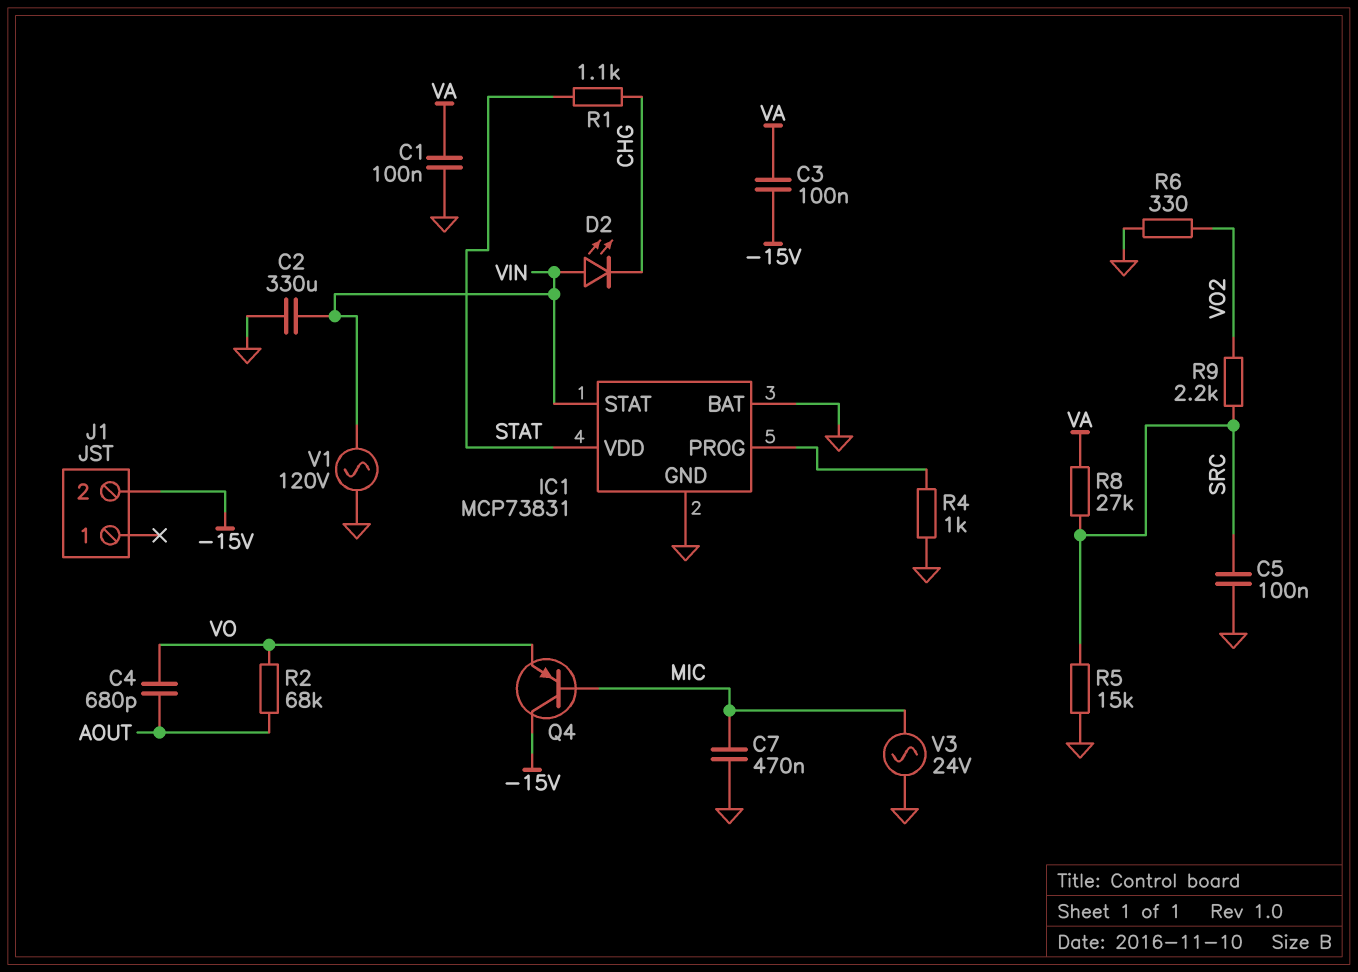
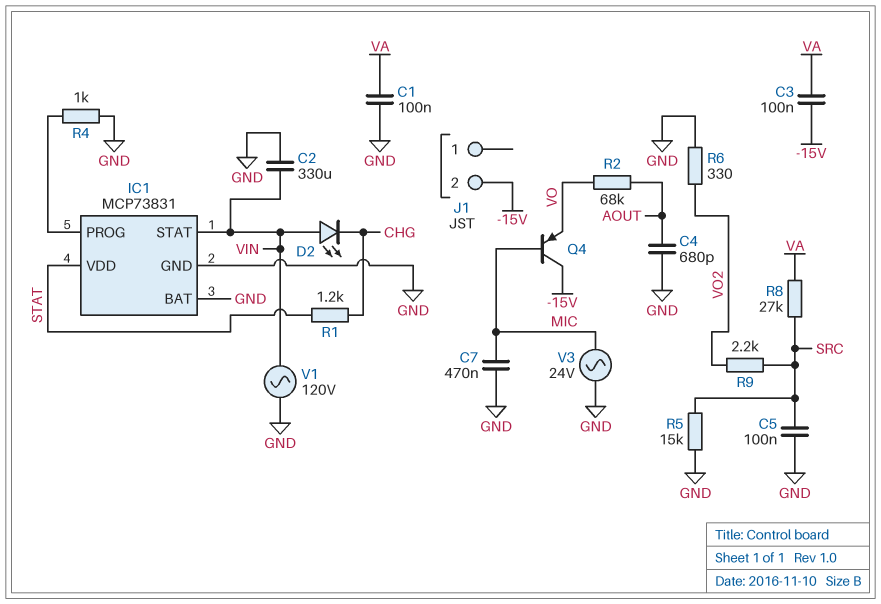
C4: 680pF (AOUT, VO) -> 680pF (AOUT, GND)
R1: 1.1k (CHG, STAT) -> 1.2k (CHG, STAT)

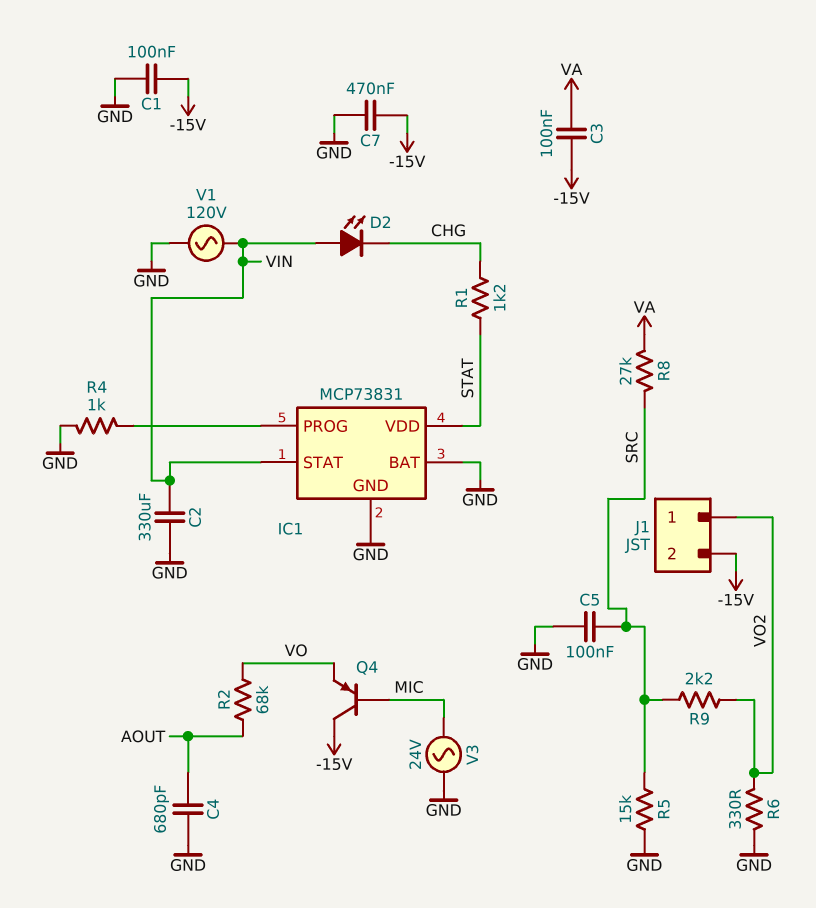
C1: 100nF (GND, VA) -> 100nF (-15V, GND)
C7: 470nF (GND, MIC) -> 470nF (-15V, GND)
J1 pin 1: none -> VO2

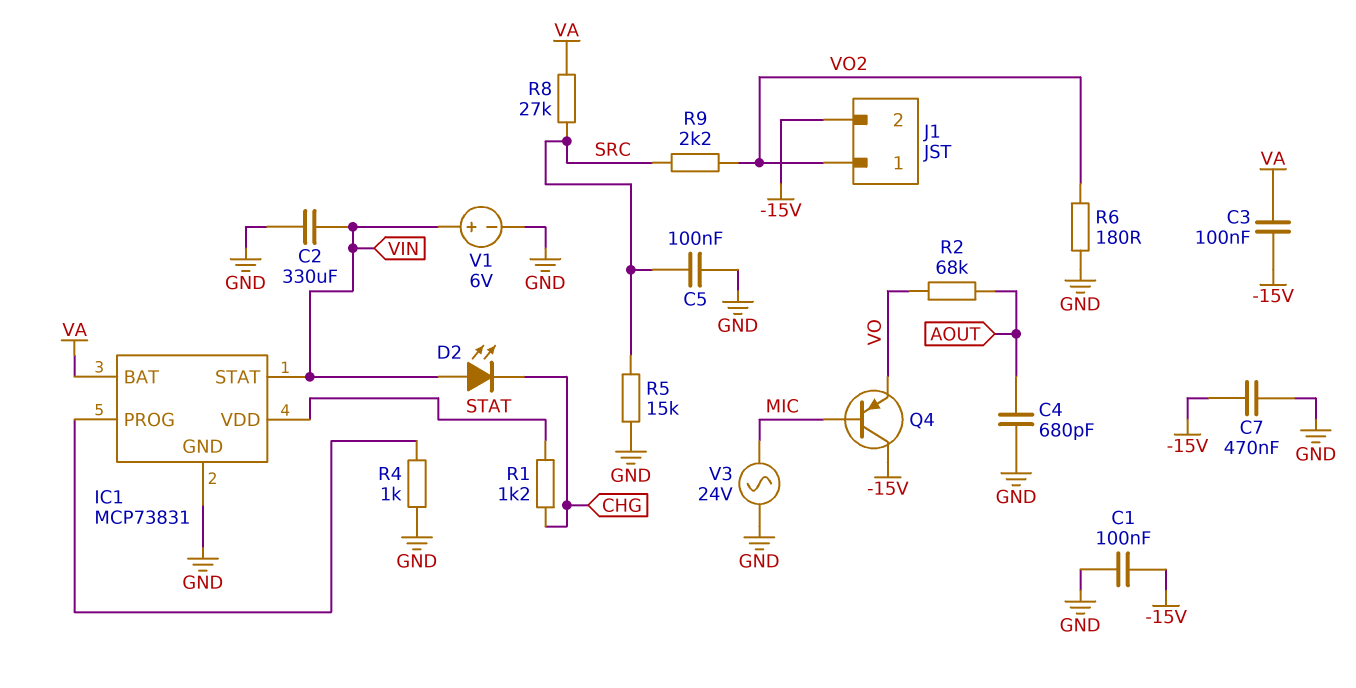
IC1 pin BAT: GND -> VA
R6: 330 (GND, VO2) -> 180 (GND, VO2)
V1: AC 120V (GND, VIN) -> 6V (plus VIN, minus GND)

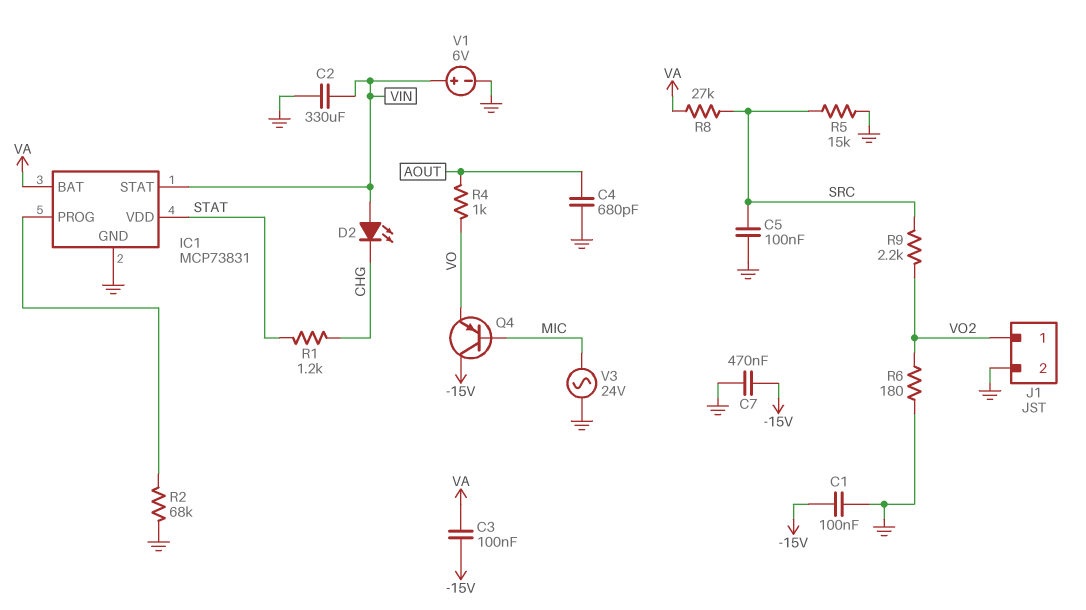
J1 pin 2: -15V -> GND
R2: 68k (AOUT, VO) -> 68k (GND, IC1/PROG)
R4: 1k (GND, IC1/PROG) -> 1k (AOUT, VO)

